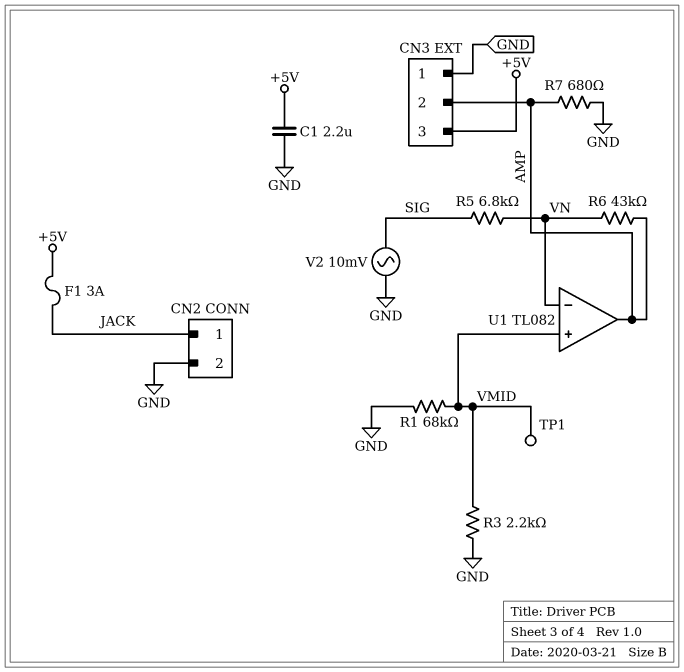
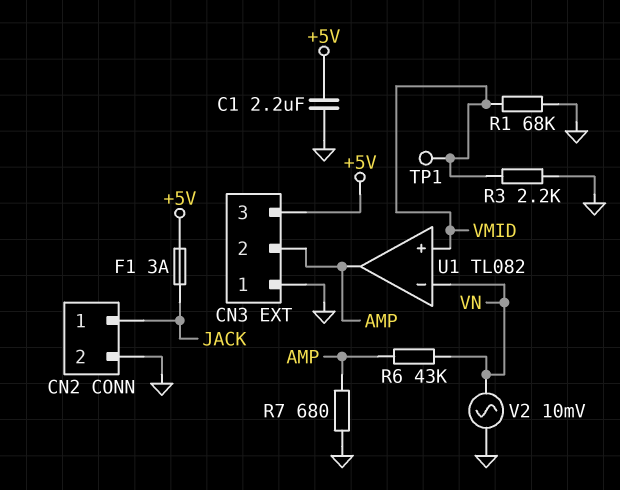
R5: 6.8k (SIG, VN) -> none
V2: AC 10mV (GND, SIG) -> AC 10mV (GND, VN)

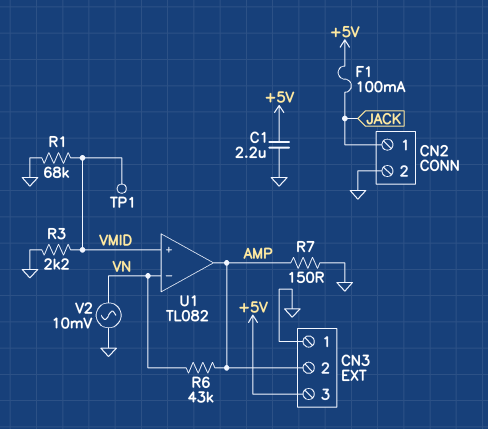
F1: 3A (+5V, JACK) -> 100mA (+5V, JACK)
R7: 680 (AMP, GND) -> 150 (AMP, GND)

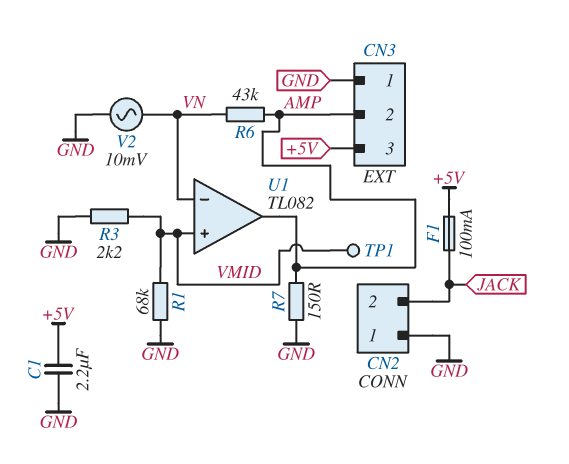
CN2 pin 1: JACK -> GND
CN2 pin 2: GND -> JACK

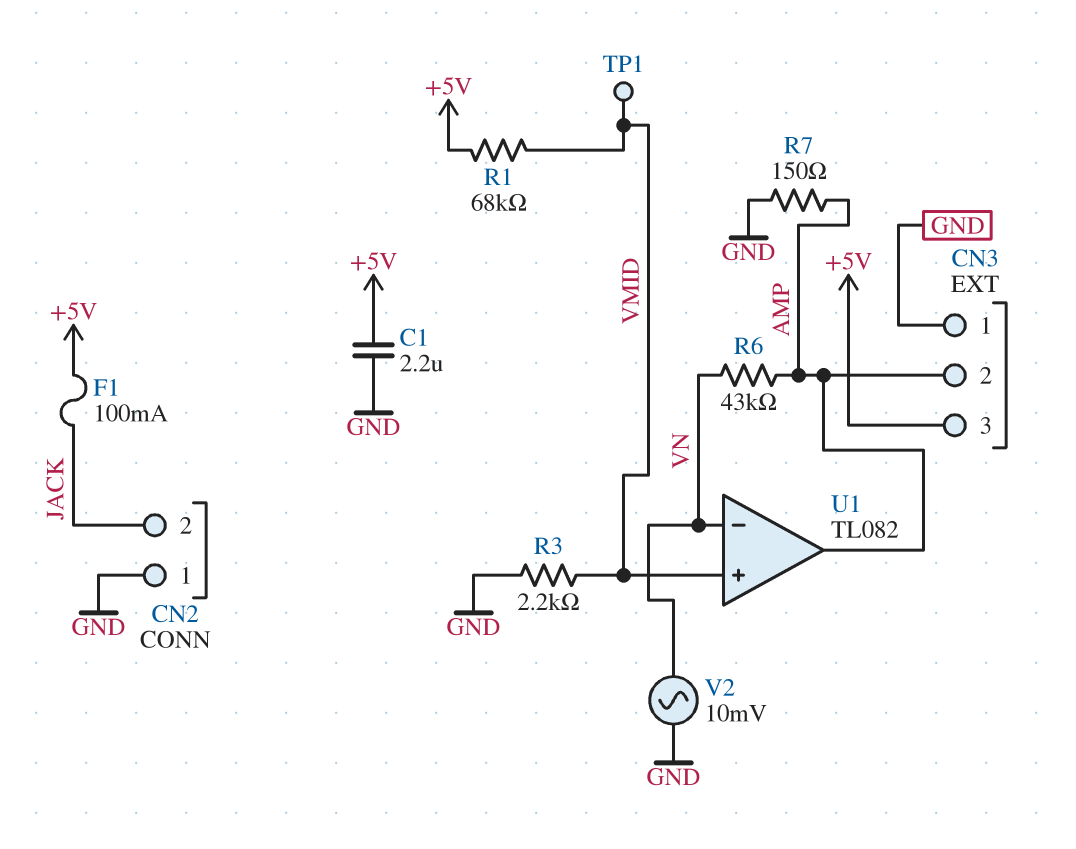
R1: 68k (GND, VMID) -> 68k (+5V, VMID)

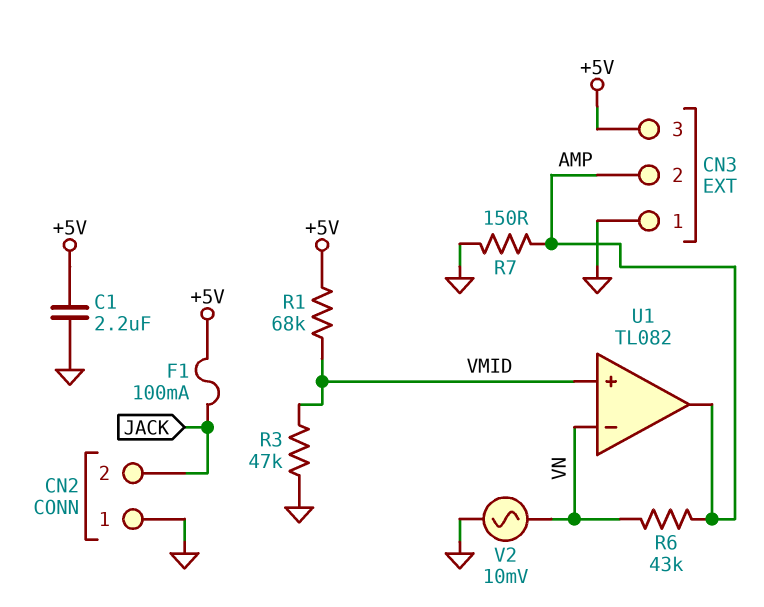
R3: 2.2k (GND, VMID) -> 47k (GND, VMID)
TP1: test point (VMID) -> none

